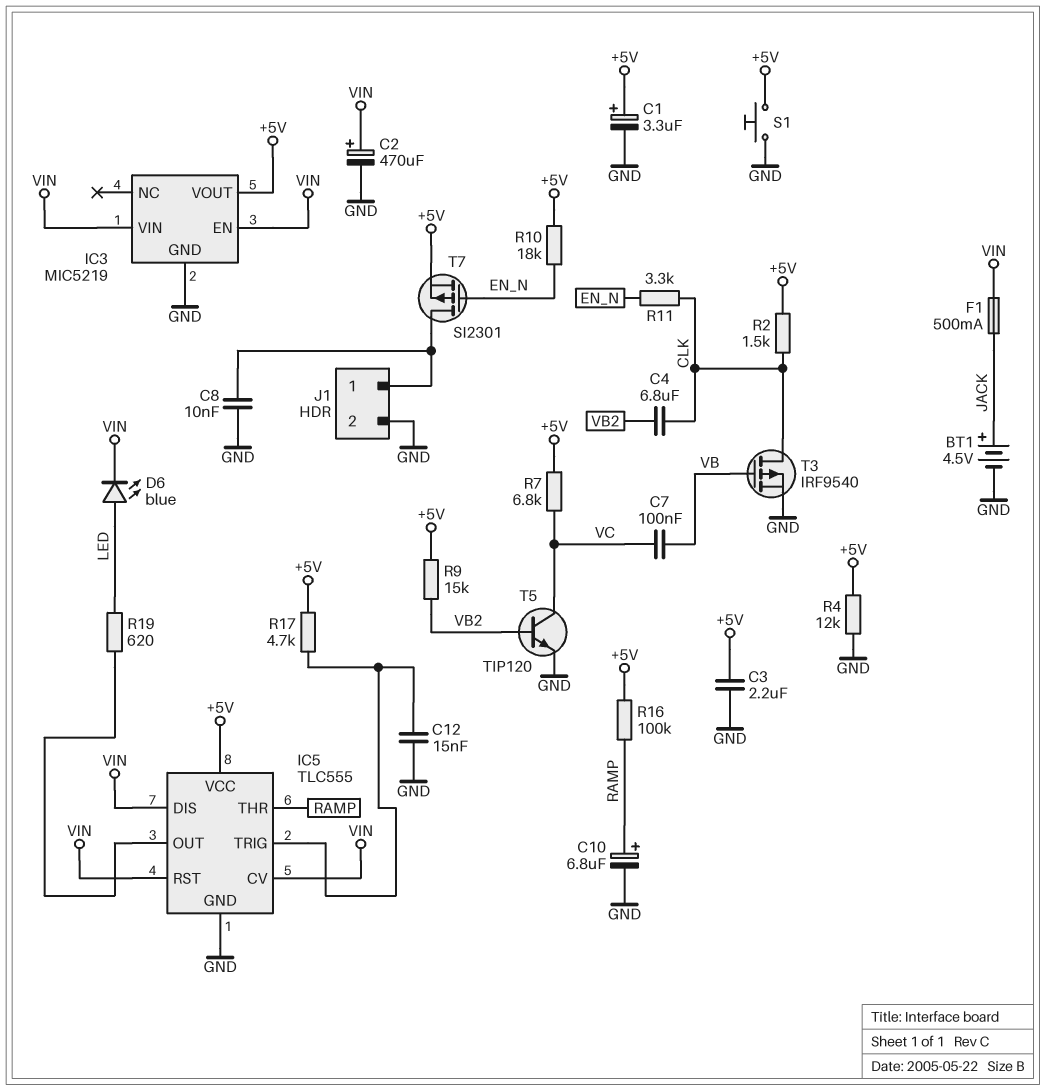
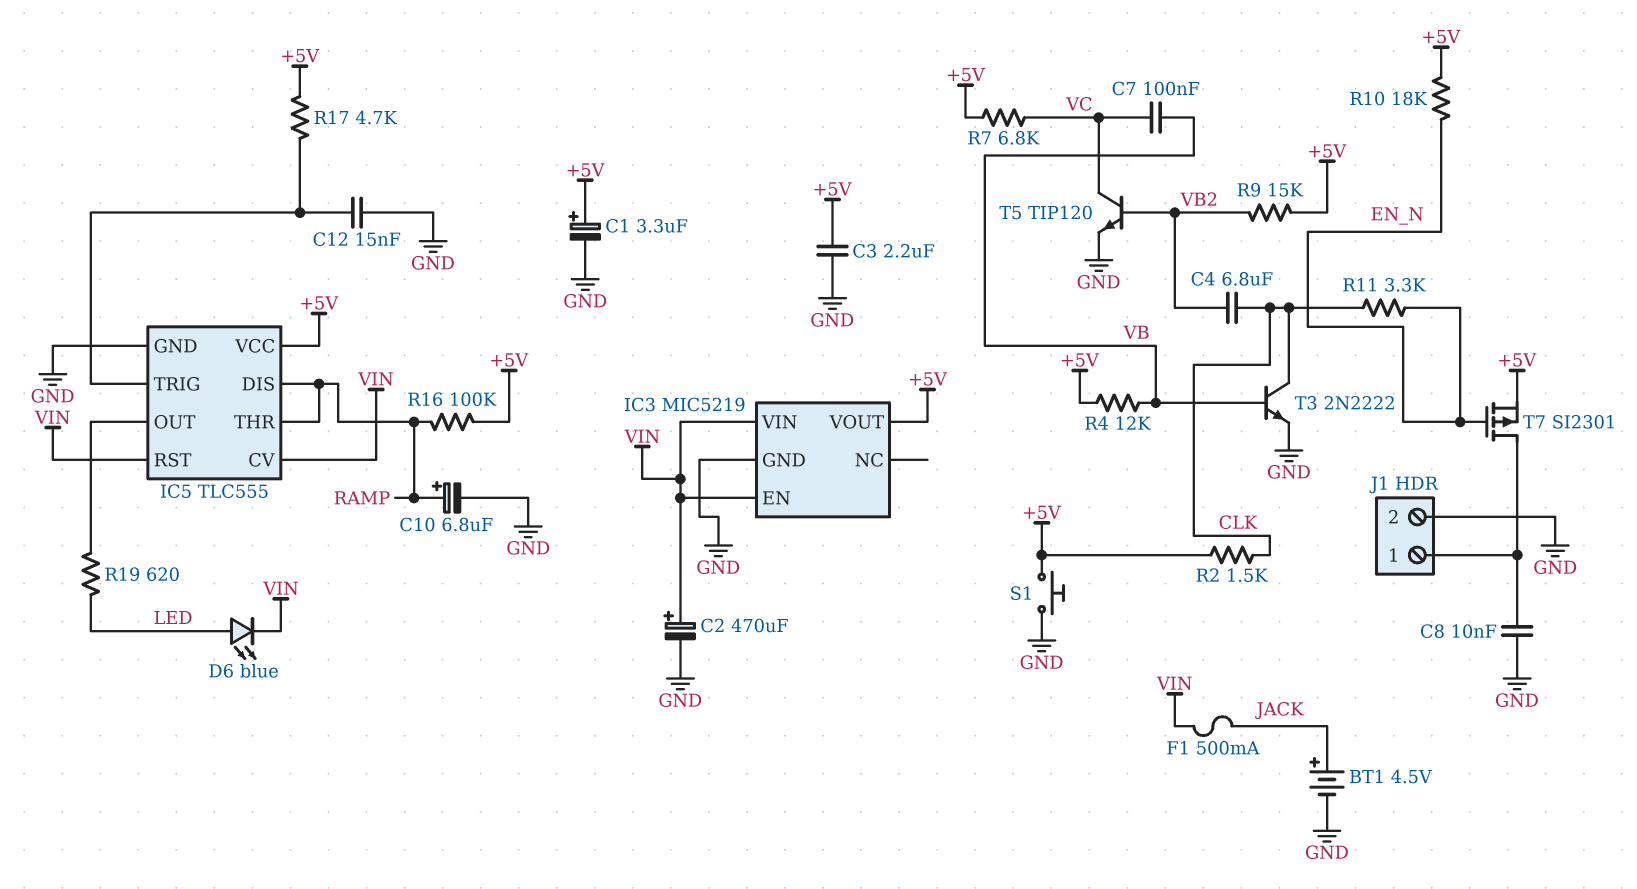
IC5 pin DIS: VIN -> RAMP
R4: 12k (+5V, GND) -> 12k (+5V, VB)
T3: PMOS IRF9540 (G VB, D CLK, S GND) -> NPN 2N2222 (B VB, C CLK, E GND)

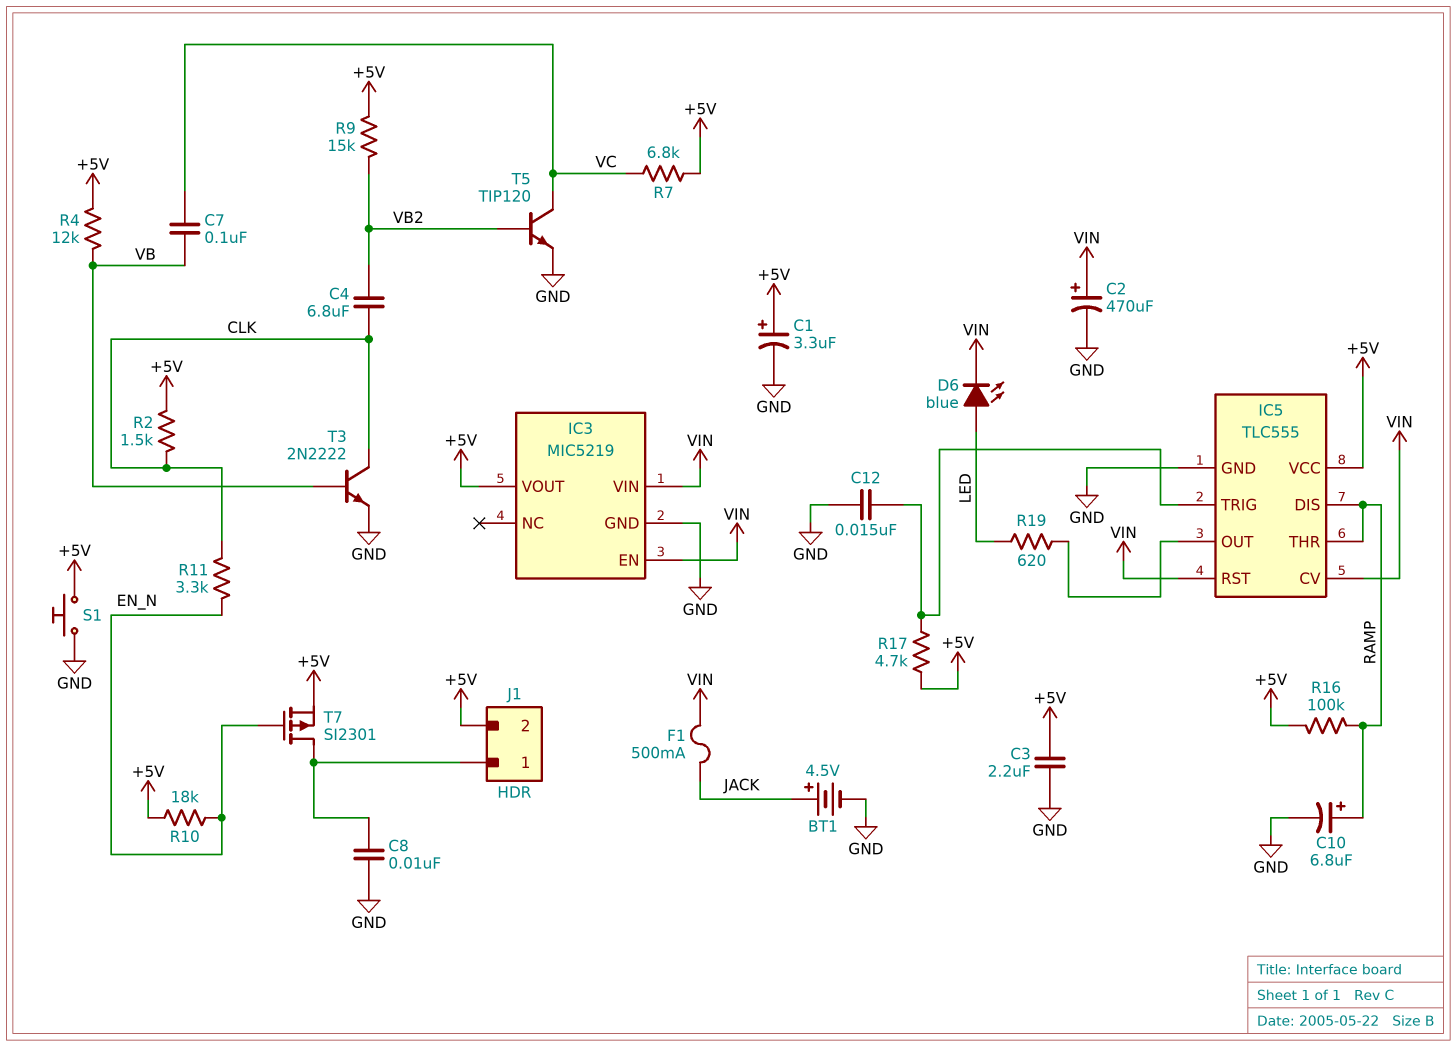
J1 pin 2: GND -> +5V

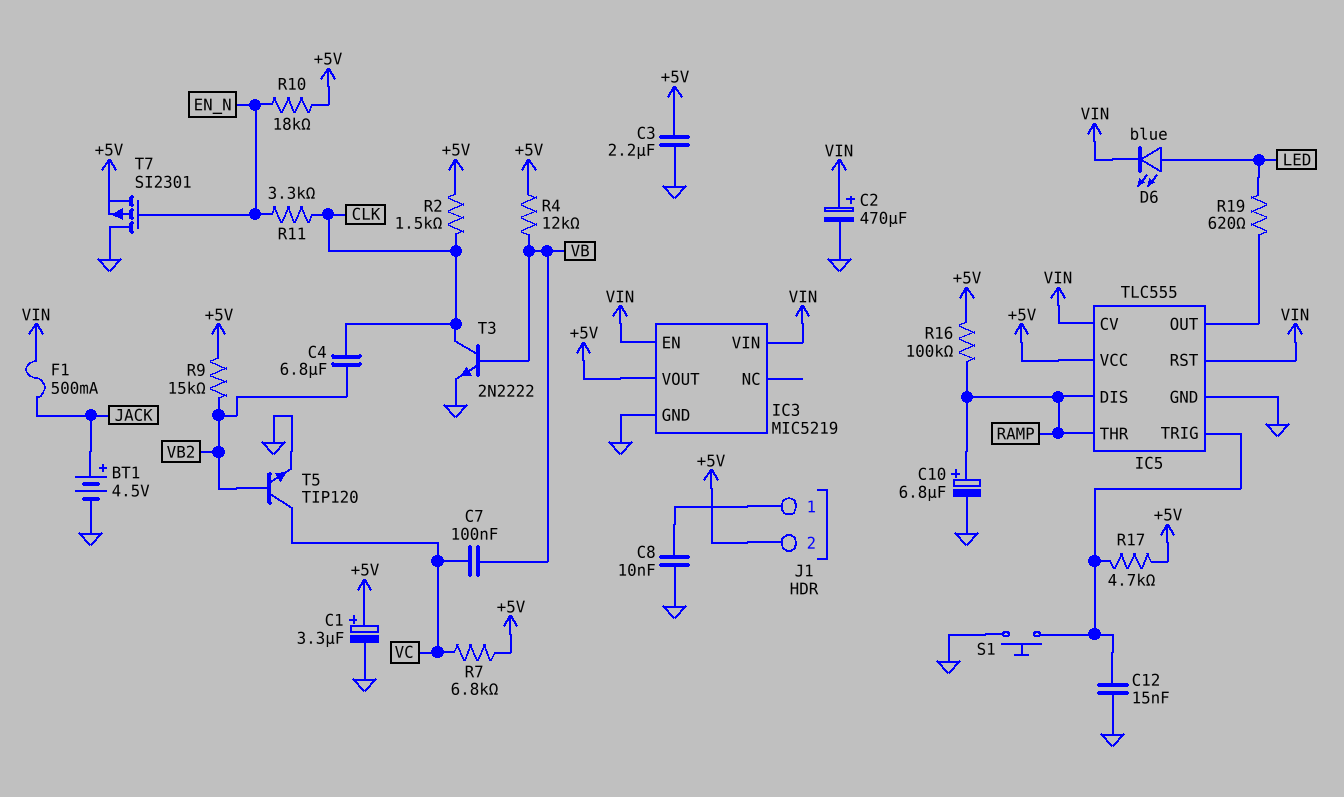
S1: button (+5V, GND) -> button (GND, IC5/TRIG)
T7: PMOS SI2301 (G EN_N, D J1/1, S +5V) -> PMOS SI2301 (G EN_N, D GND, S +5V)

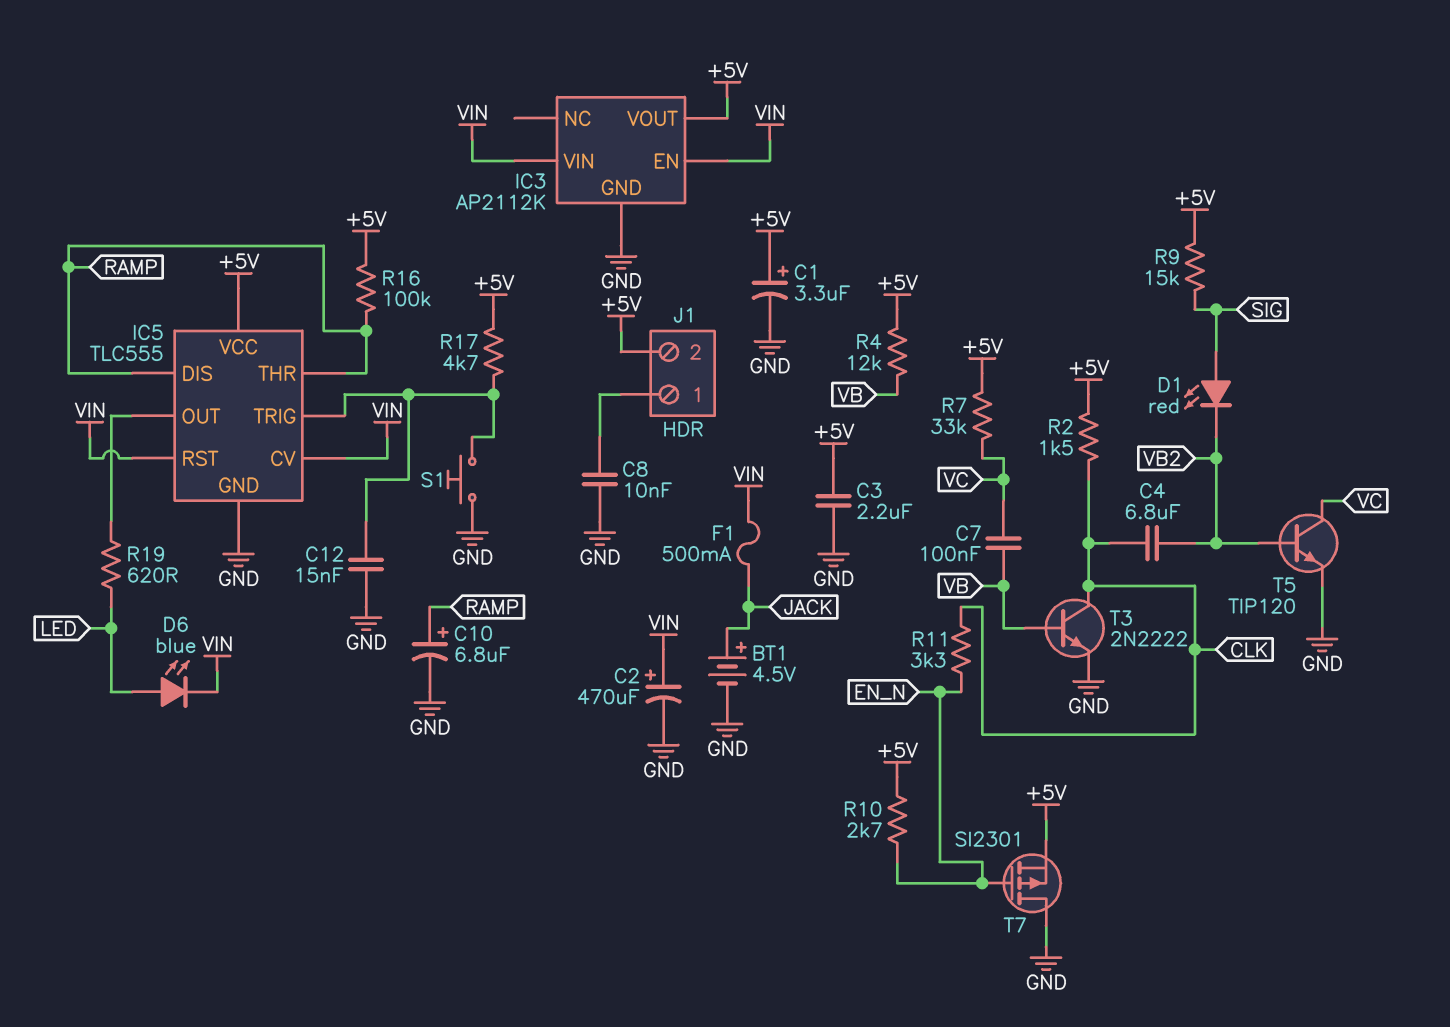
D1: none -> LED red (A SIG, K VB2)
IC3: MIC5219 -> AP2112K
R7: 6.8k (+5V, VC) -> 33k (+5V, VC)
R9: 15k (+5V, VB2) -> 15k (+5V, SIG)
R10: 18k (+5V, EN_N) -> 2.7k (+5V, EN_N)

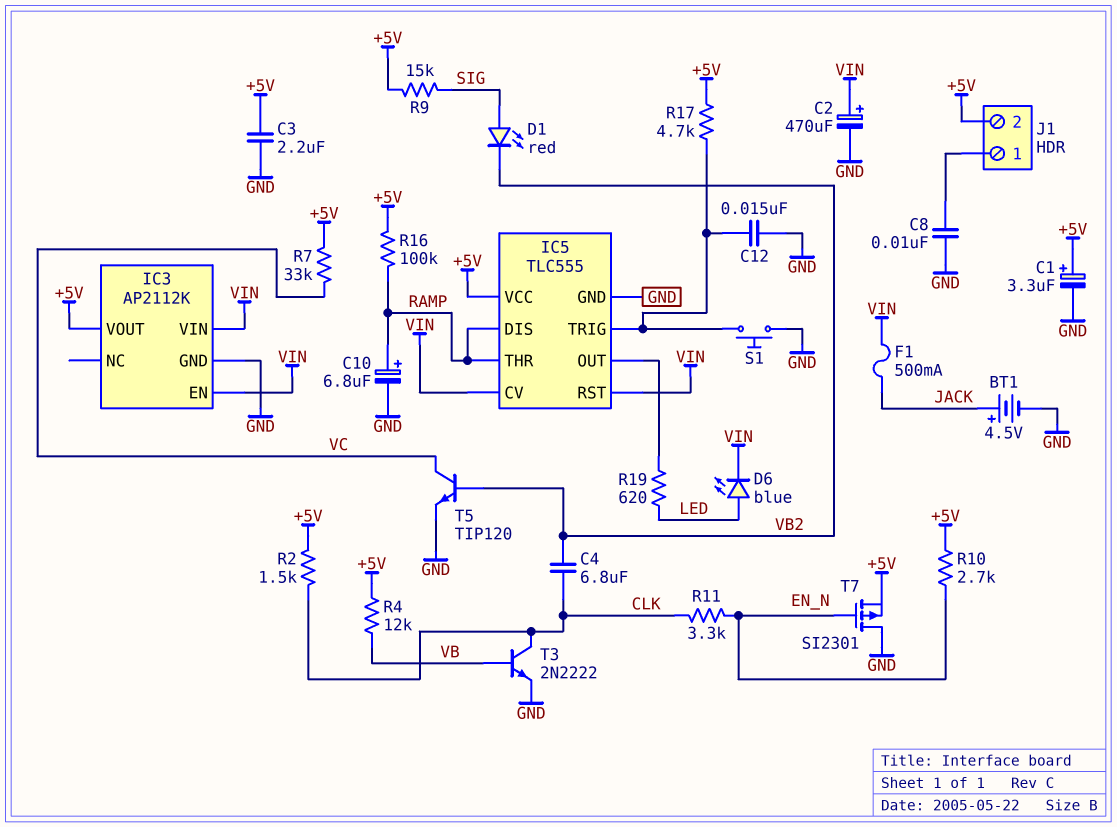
C7: 100nF (VB, VC) -> none

